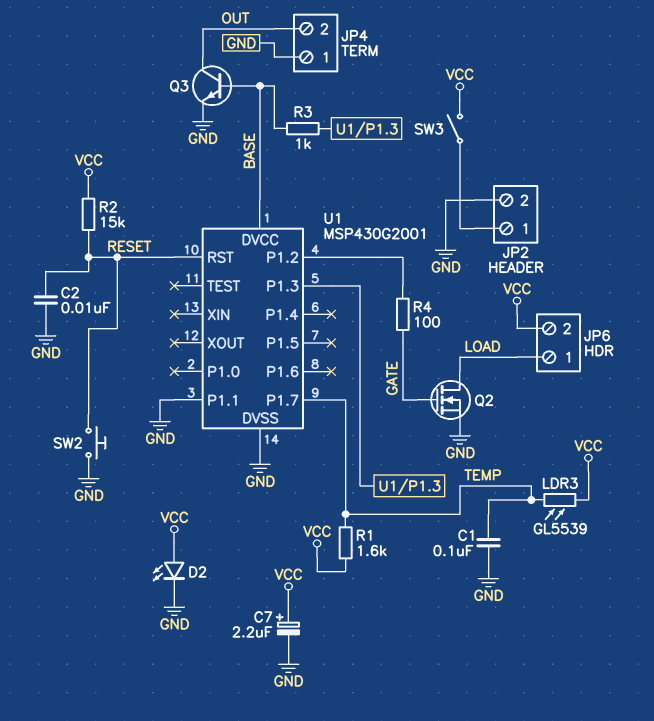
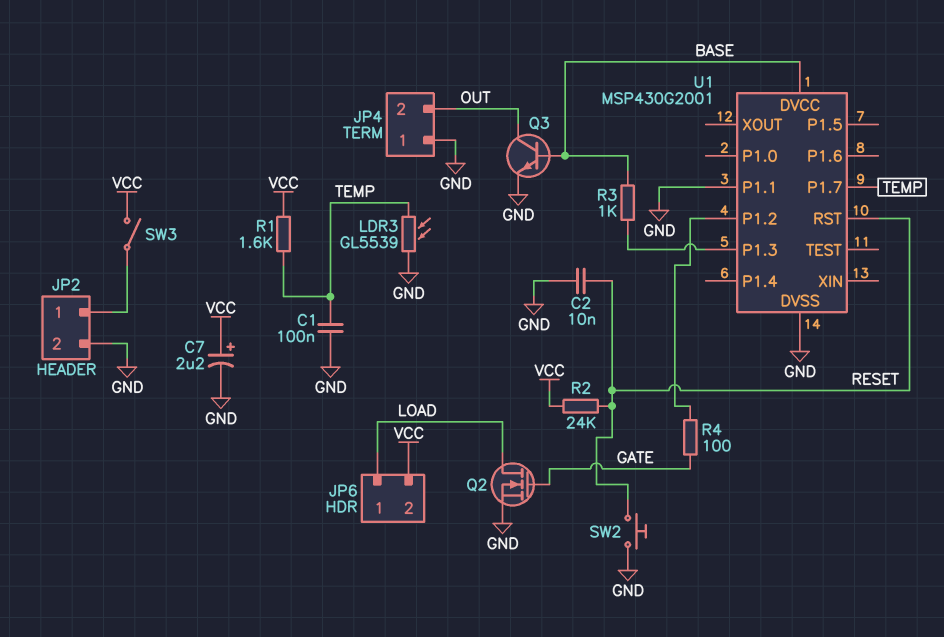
D2: LED (A VCC, K GND) -> none
LDR3: GL5539 (TEMP, VCC) -> GL5539 (GND, TEMP)
R2: 15k (RESET, VCC) -> 24k (RESET, VCC)

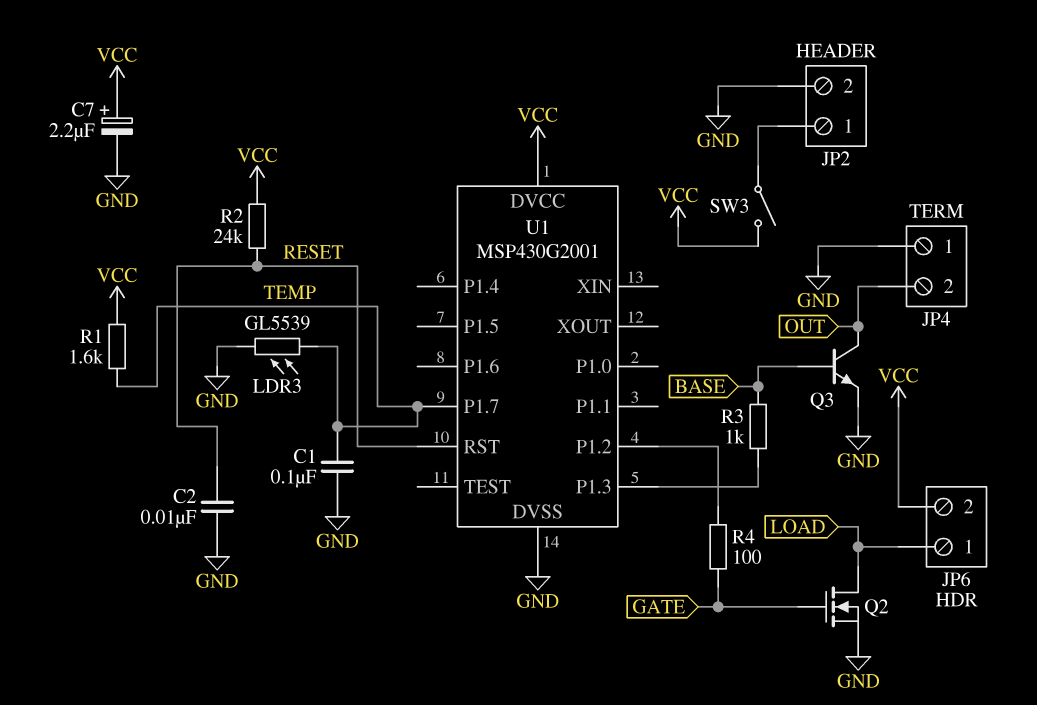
SW2: button (GND, RESET) -> none
U1 pin DVCC: BASE -> VCC
U1 pin P1.1: GND -> none

